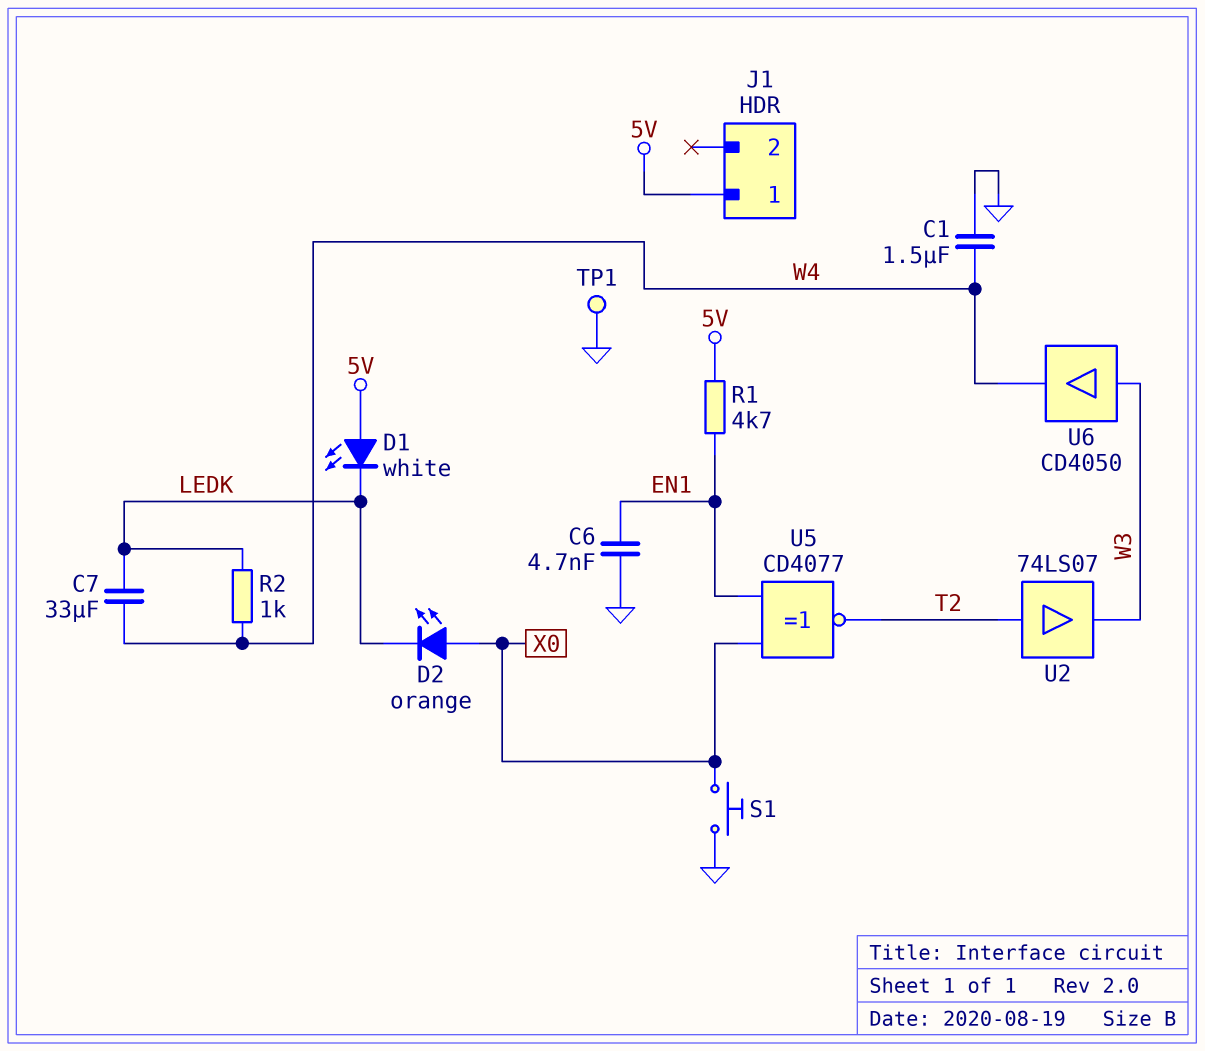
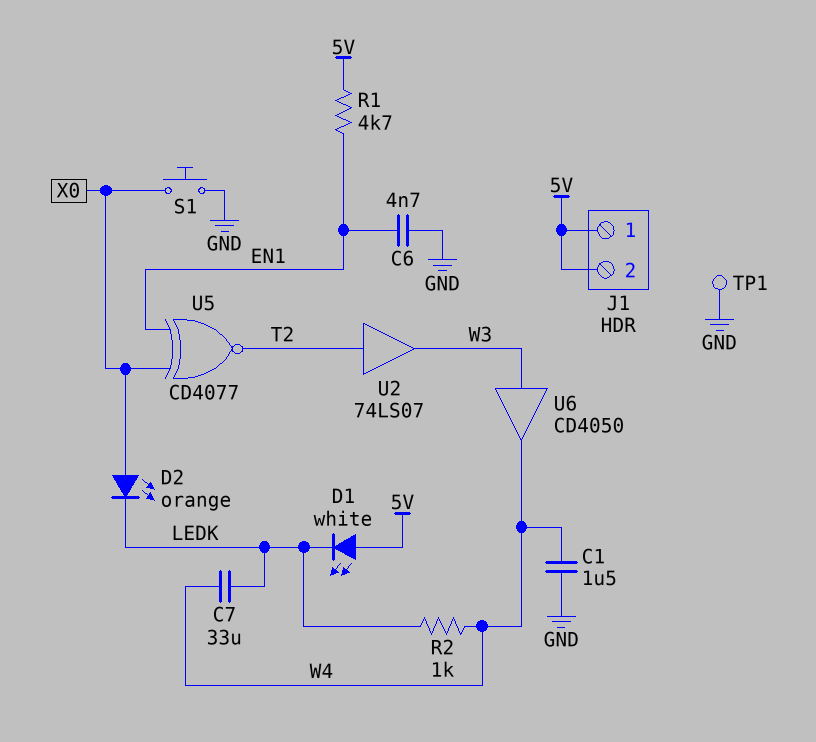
J1 pin 2: none -> 5V

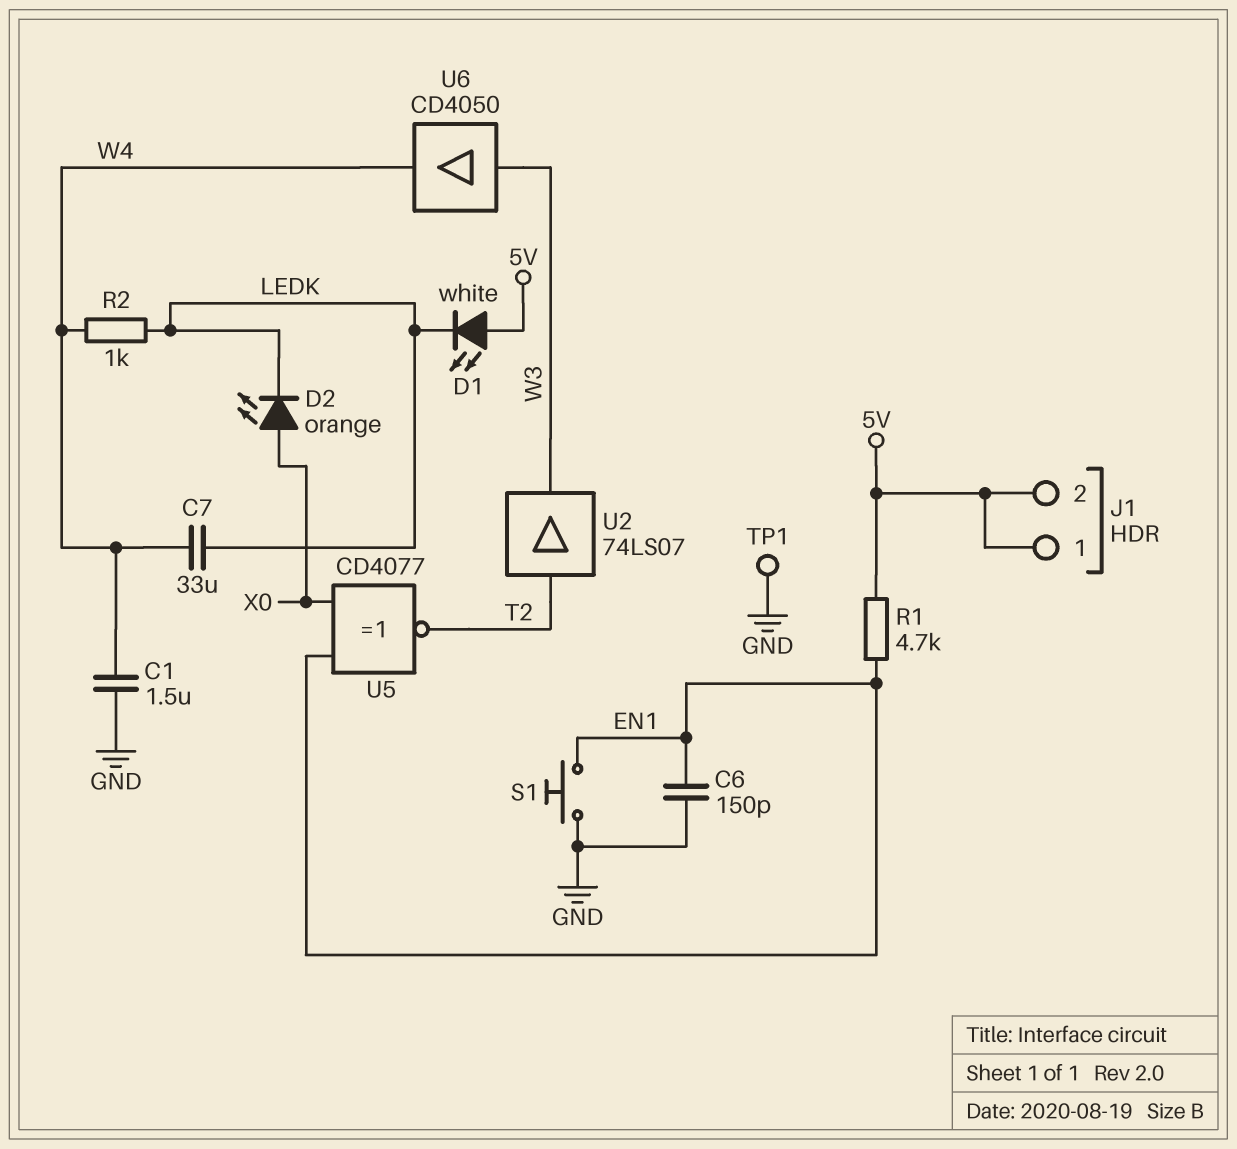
C6: 4.7nF (EN1, GND) -> 150pF (EN1, GND)
S1: button (GND, X0) -> button (EN1, GND)

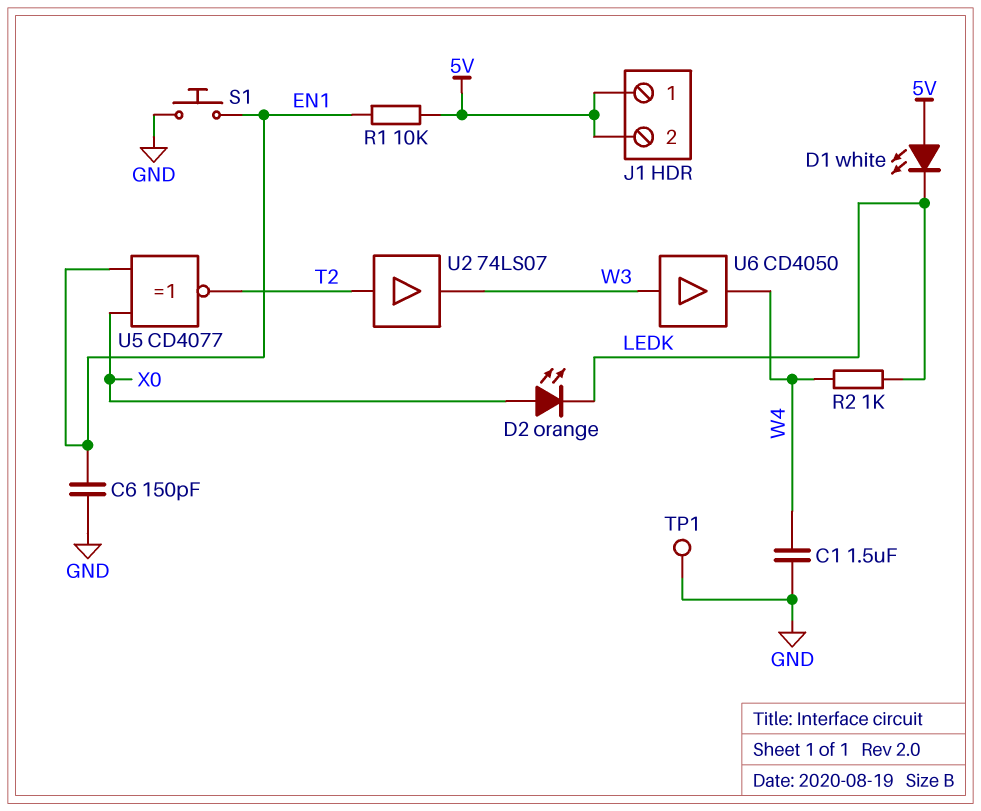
C7: 33uF (LEDK, W4) -> none
R1: 4.7k (5V, EN1) -> 10k (5V, EN1)

